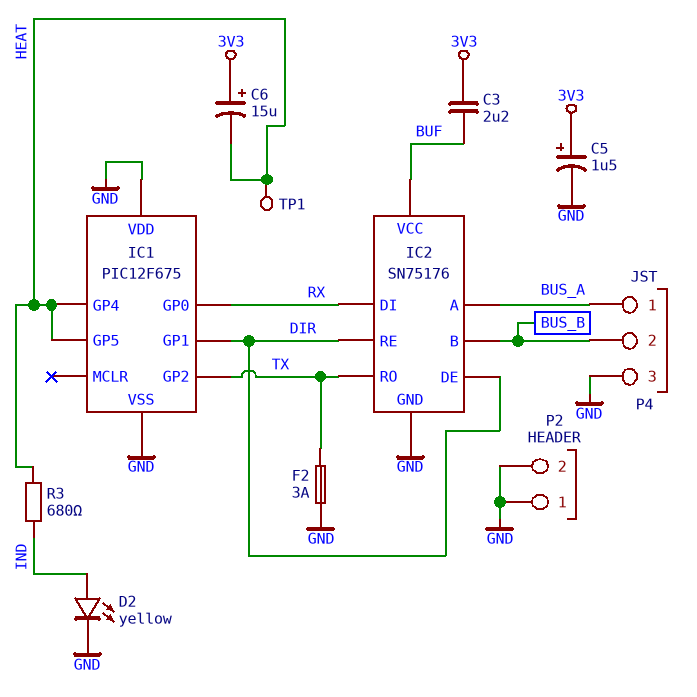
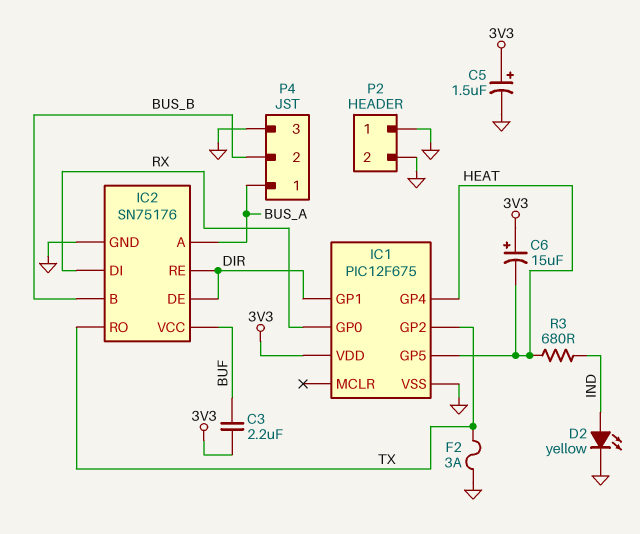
IC1 pin VDD: GND -> 3V3
TP1: test point (HEAT) -> none

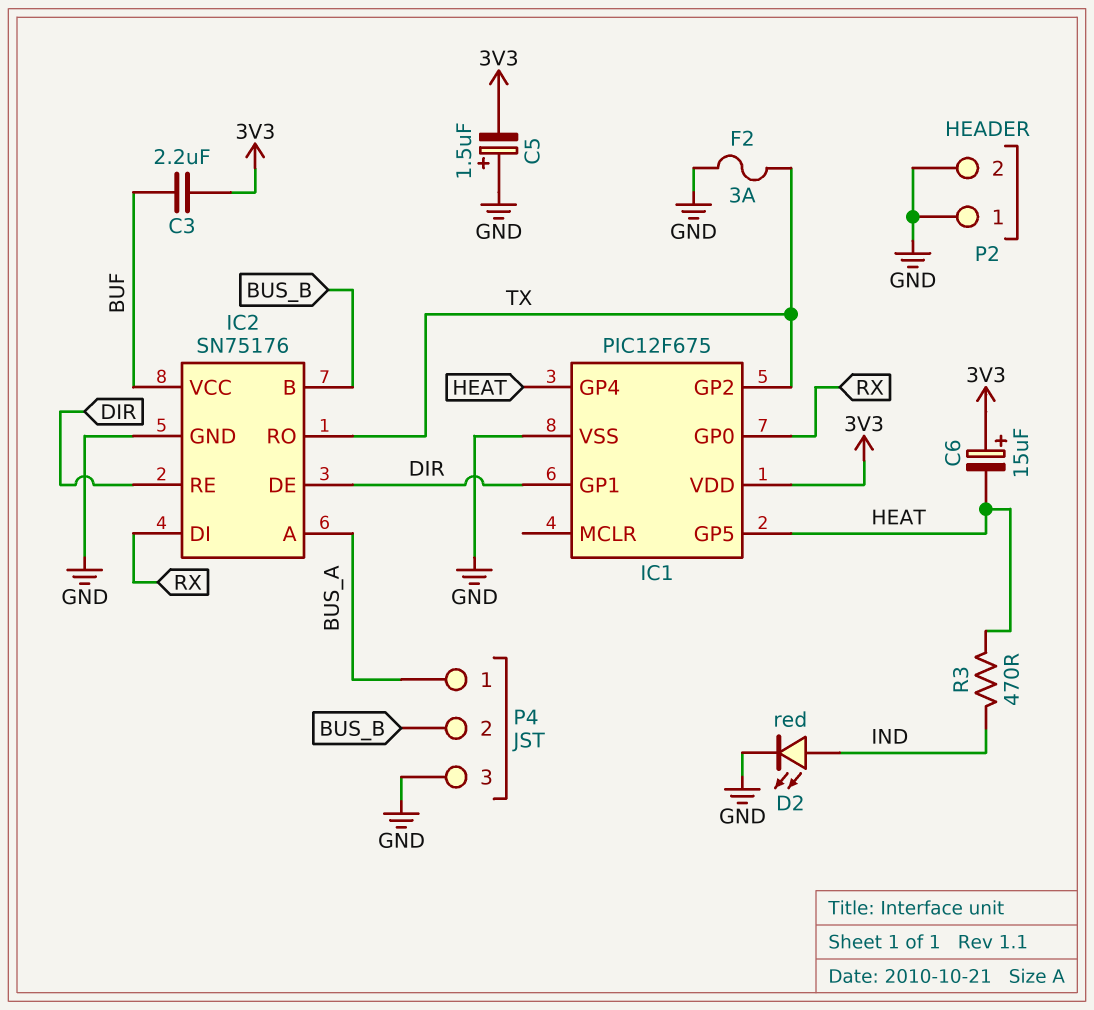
C5: 1.5uF (plus 3V3, minus GND) -> 1.5uF (plus GND, minus 3V3)
D2: LED yellow (A IND, K GND) -> LED red (A IND, K GND)
R3: 680 (HEAT, IND) -> 470 (HEAT, IND)

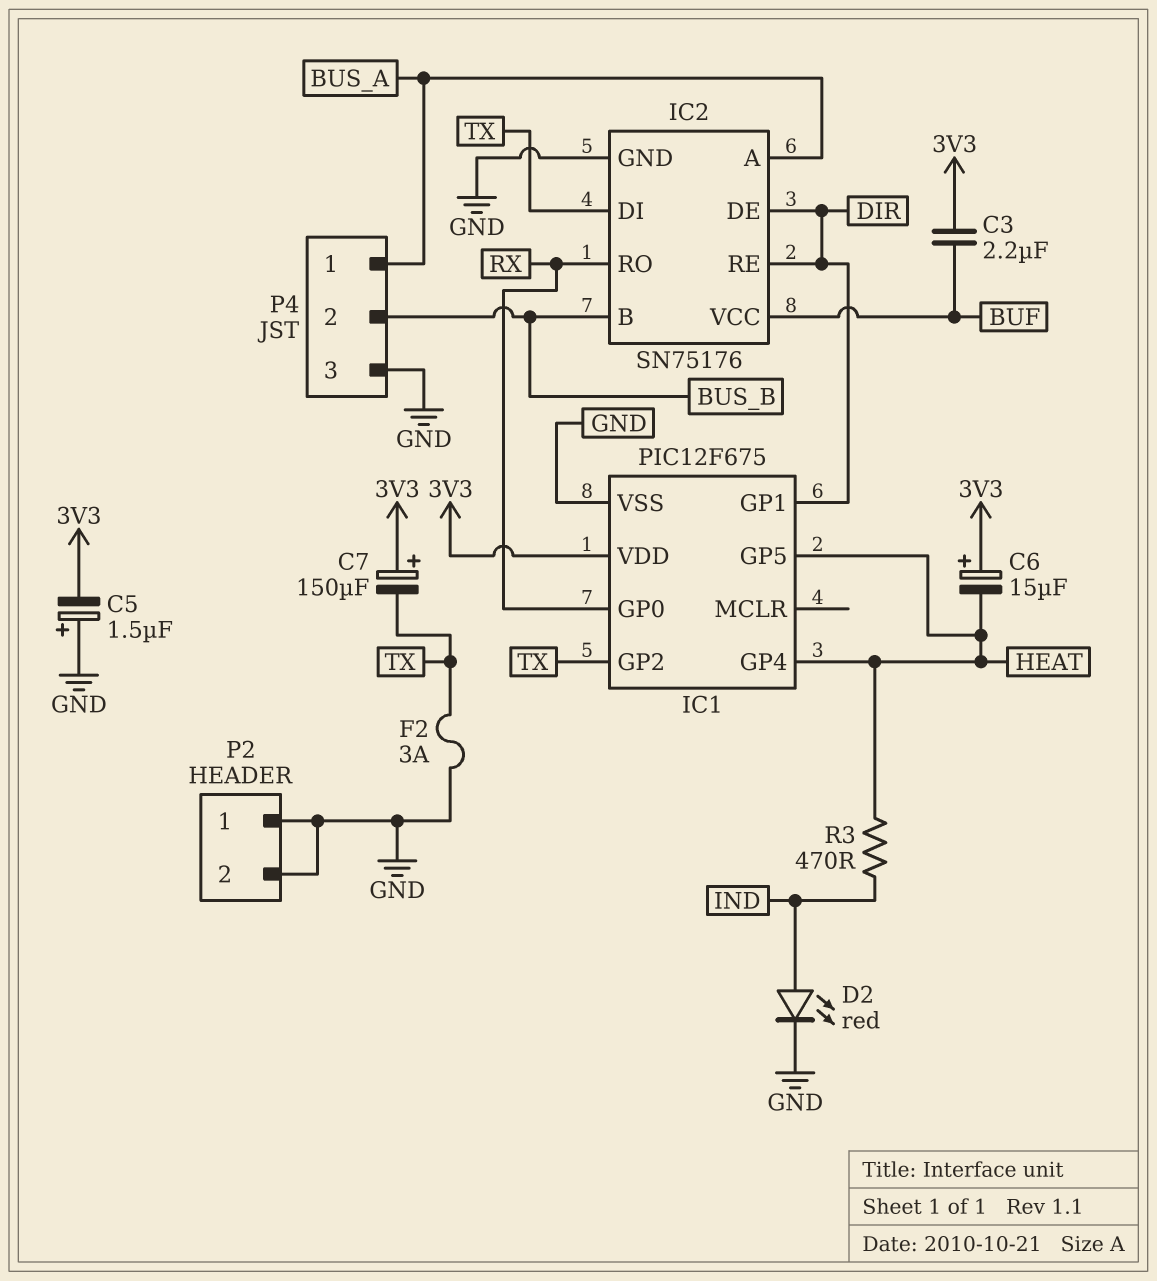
C7: none -> 150uF (plus 3V3, minus TX)
IC2 pin DI: RX -> TX
IC2 pin RO: TX -> RX

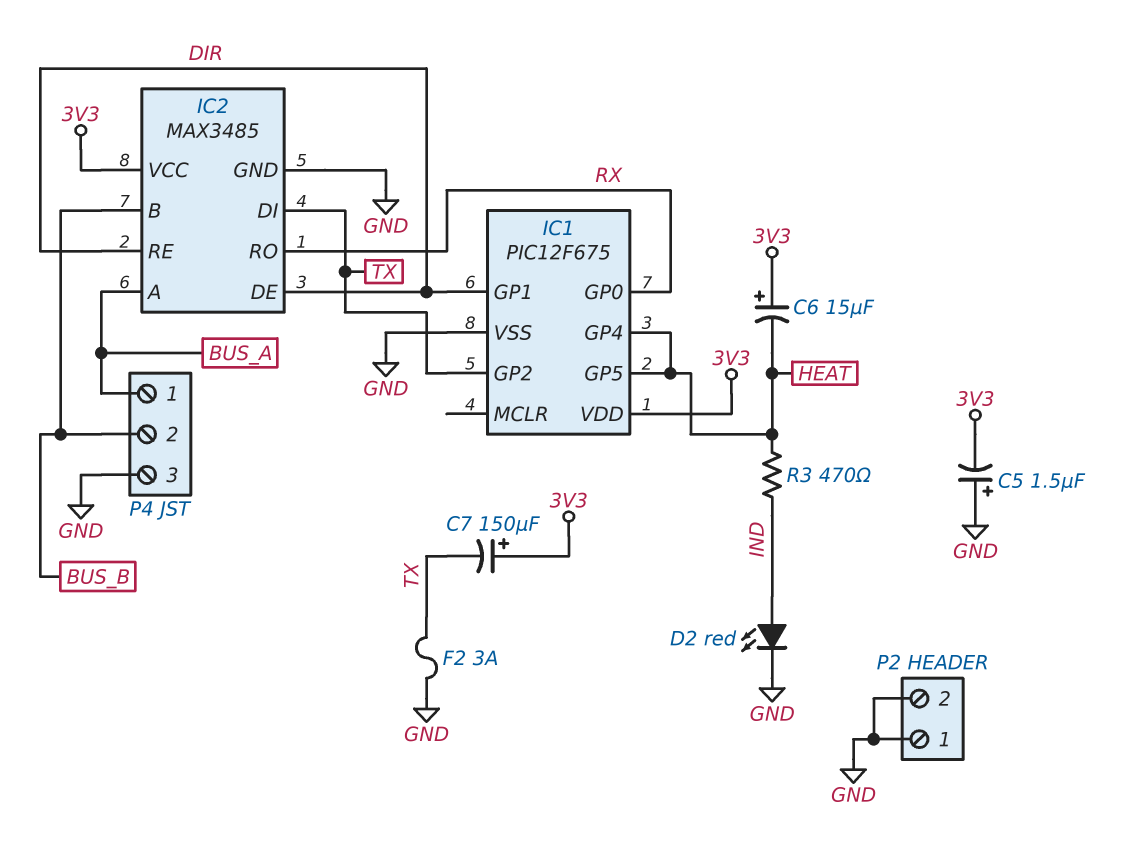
C3: 2.2uF (3V3, BUF) -> none
IC2: SN75176 -> MAX3485
IC2 pin VCC: BUF -> 3V3

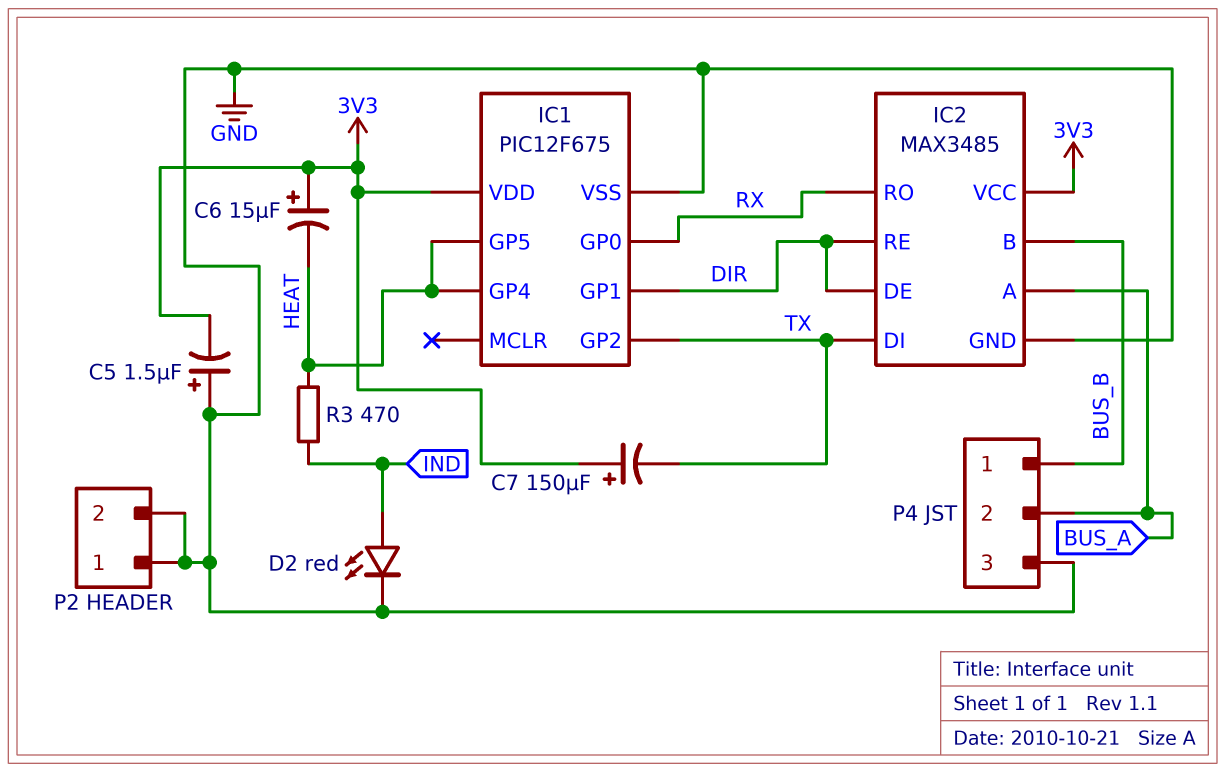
F2: 3A (GND, TX) -> none
P4 pin 1: BUS_A -> BUS_B
P4 pin 2: BUS_B -> BUS_A

